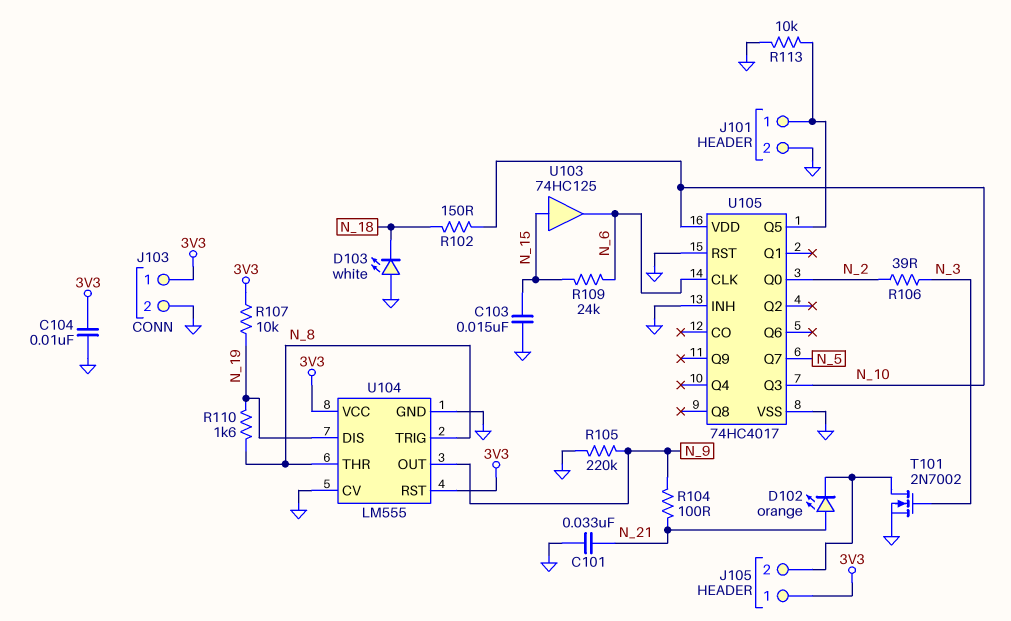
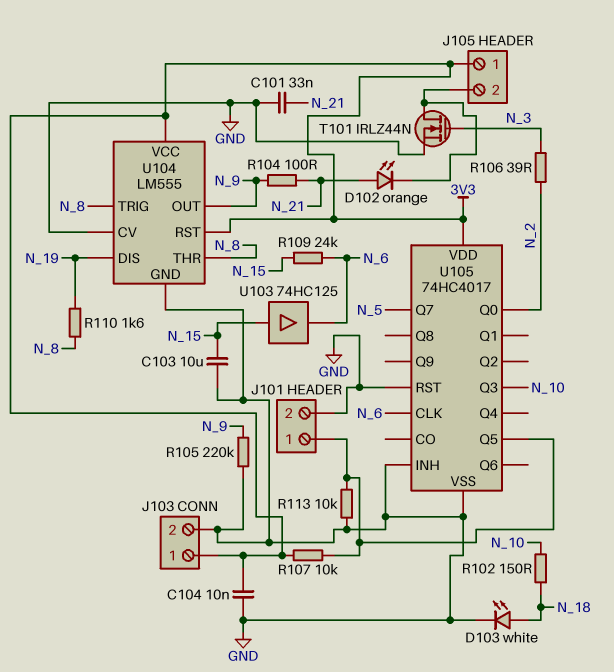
C103: 15nF (GND, N_15) -> 10uF (GND, N_15)
D103: LED white (A GND, K N_18) -> LED white (A N_18, K GND)
R107: 10k (3V3, N_19) -> 10k (3V3, J101/1)
T101: NMOS 2N7002 (G N_3, D J105/2, S GND) -> NMOS IRLZ44N (G N_3, D J105/2, S GND)
U105 pin VDD: N_10 -> 3V3

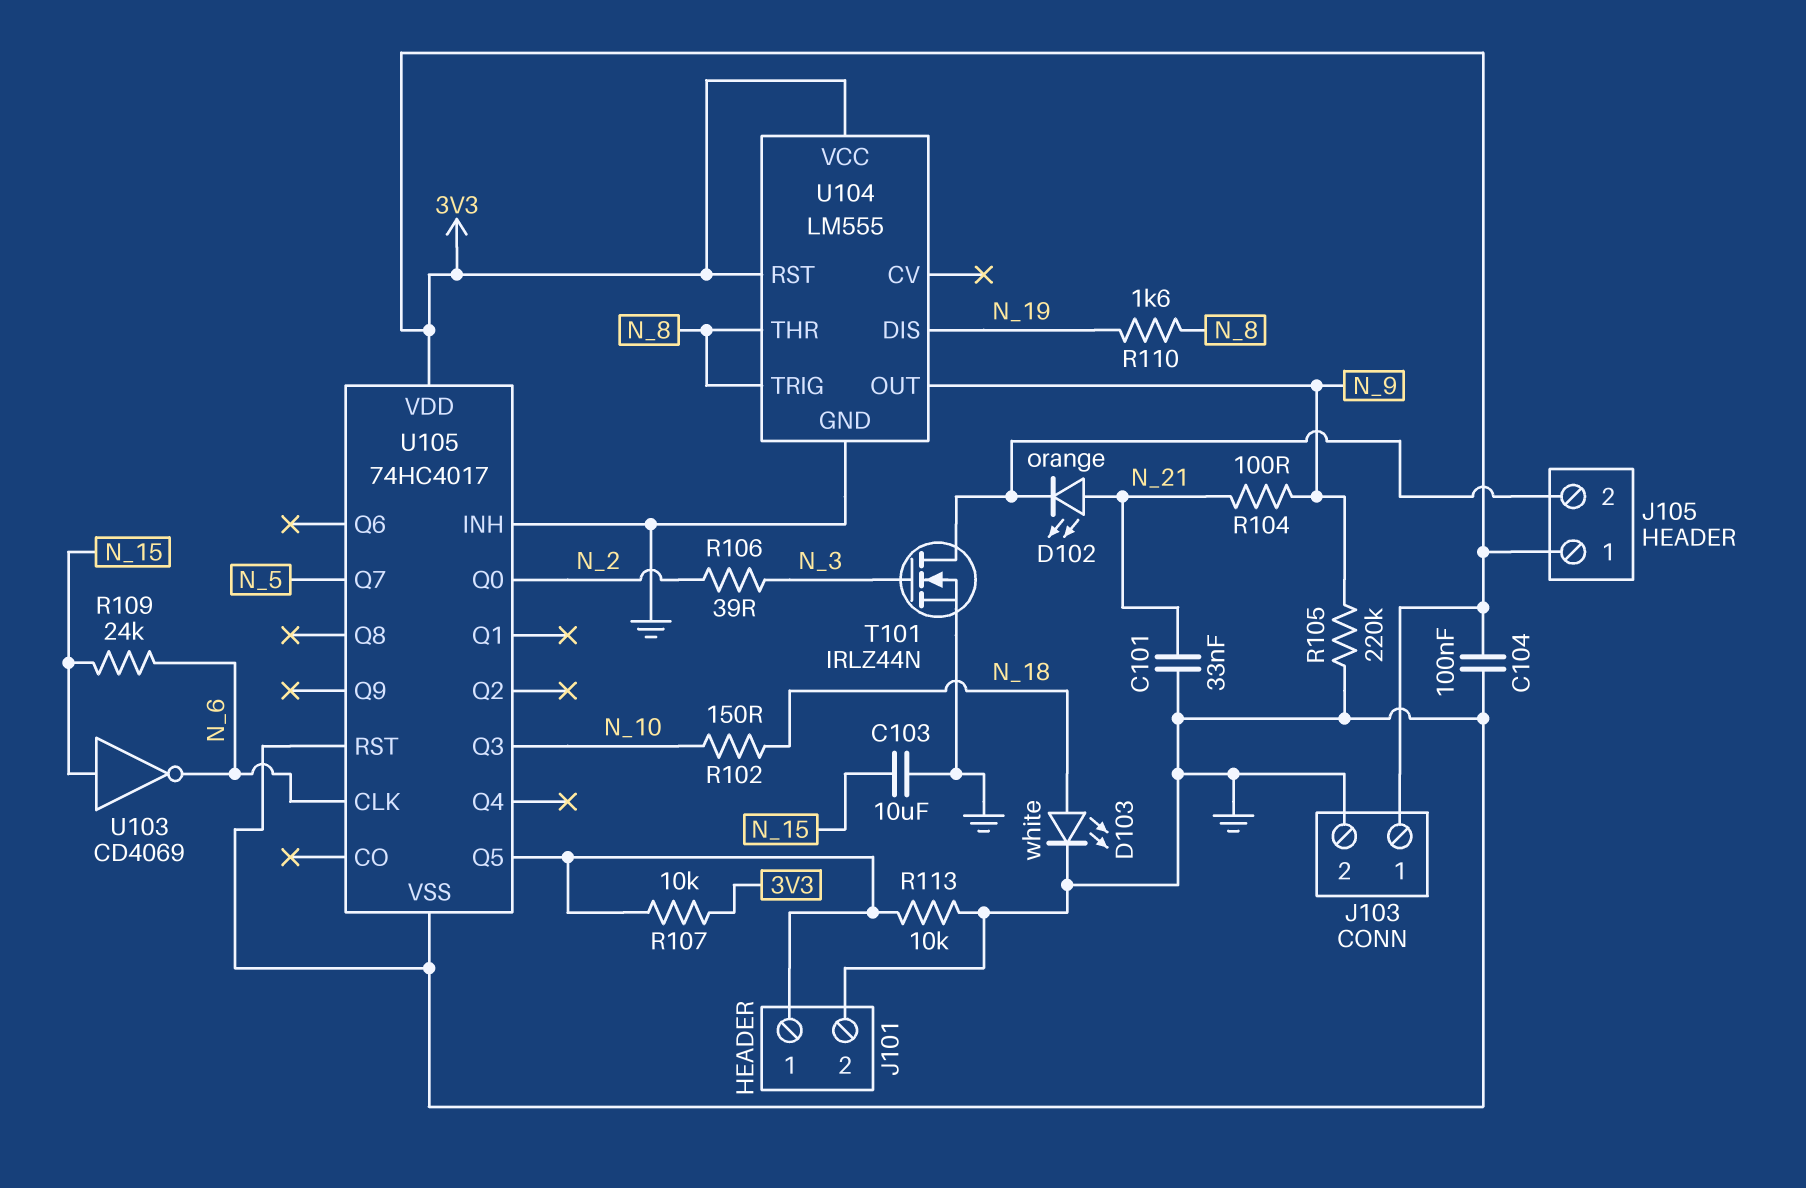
C104: 10nF (3V3, GND) -> 100nF (3V3, GND)
U103: buffer 74HC125 (in N_15, out N_6) -> NOT CD4069 (in N_15, out N_6)
U104 pin CV: GND -> none

